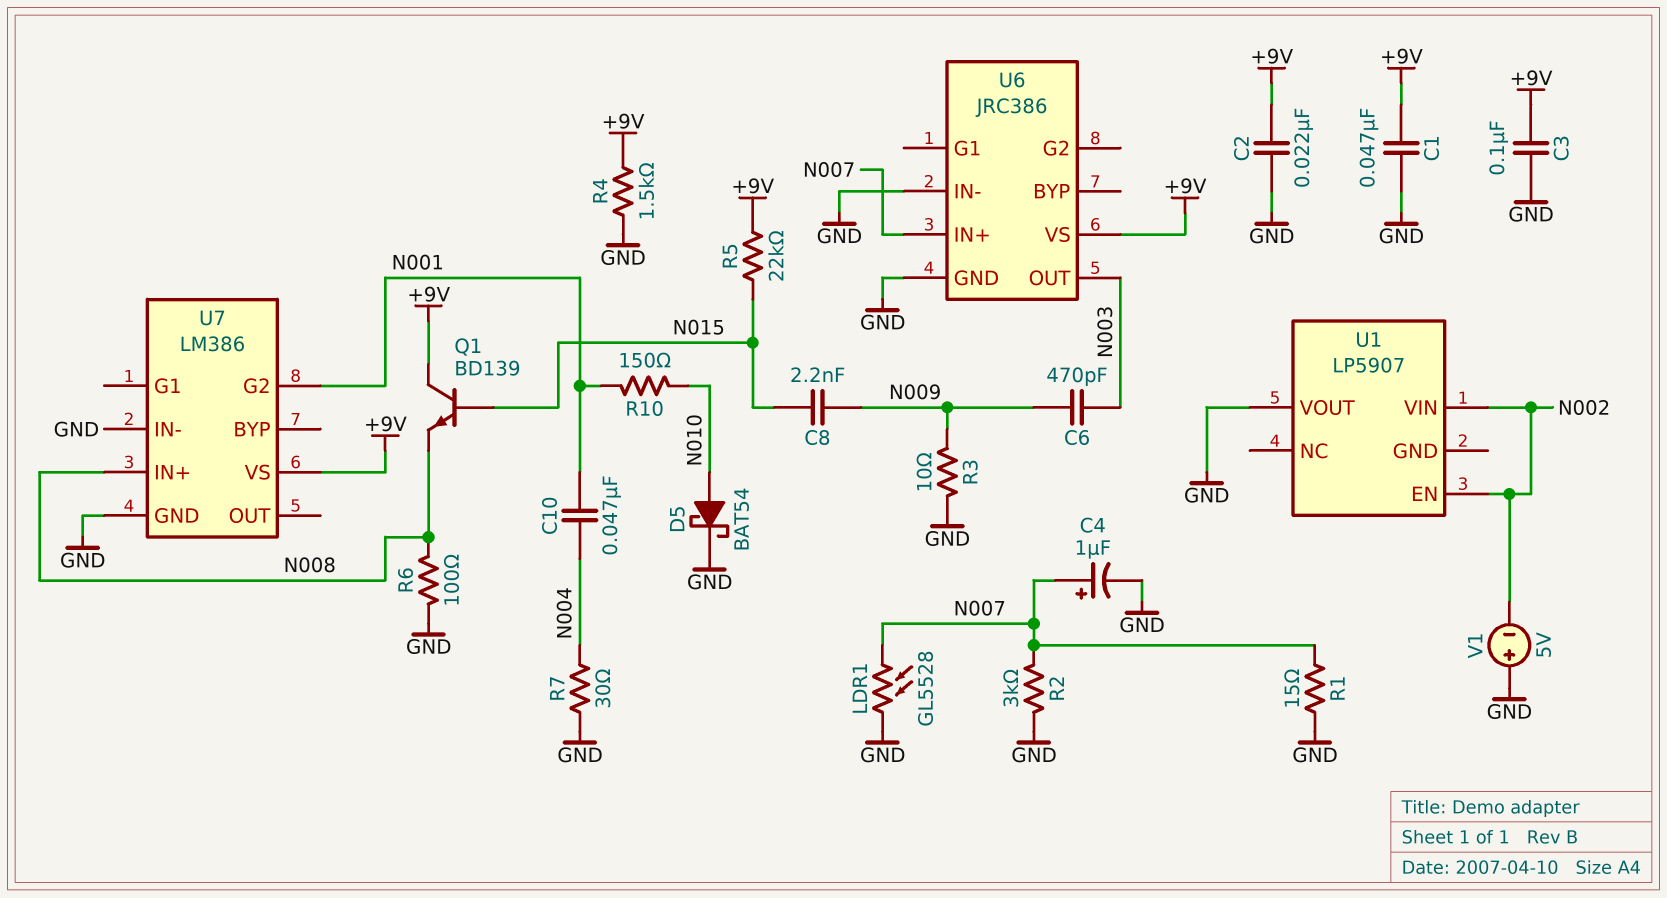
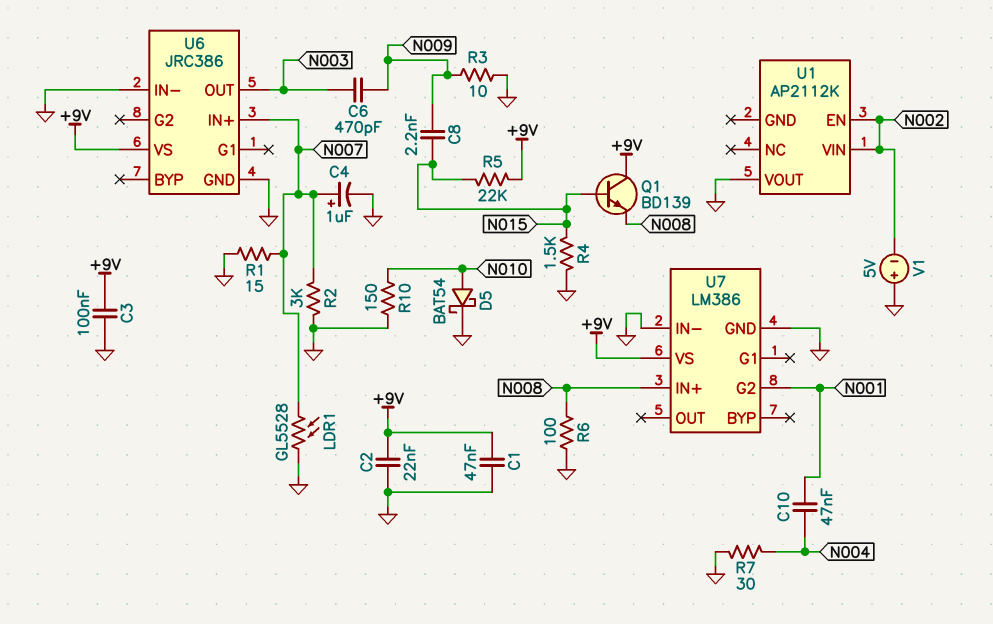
R4: 1.5k (+9V, GND) -> 1.5k (GND, N015)
R10: 150 (N001, N010) -> 150 (GND, N010)
U1: LP5907 -> AP2112K

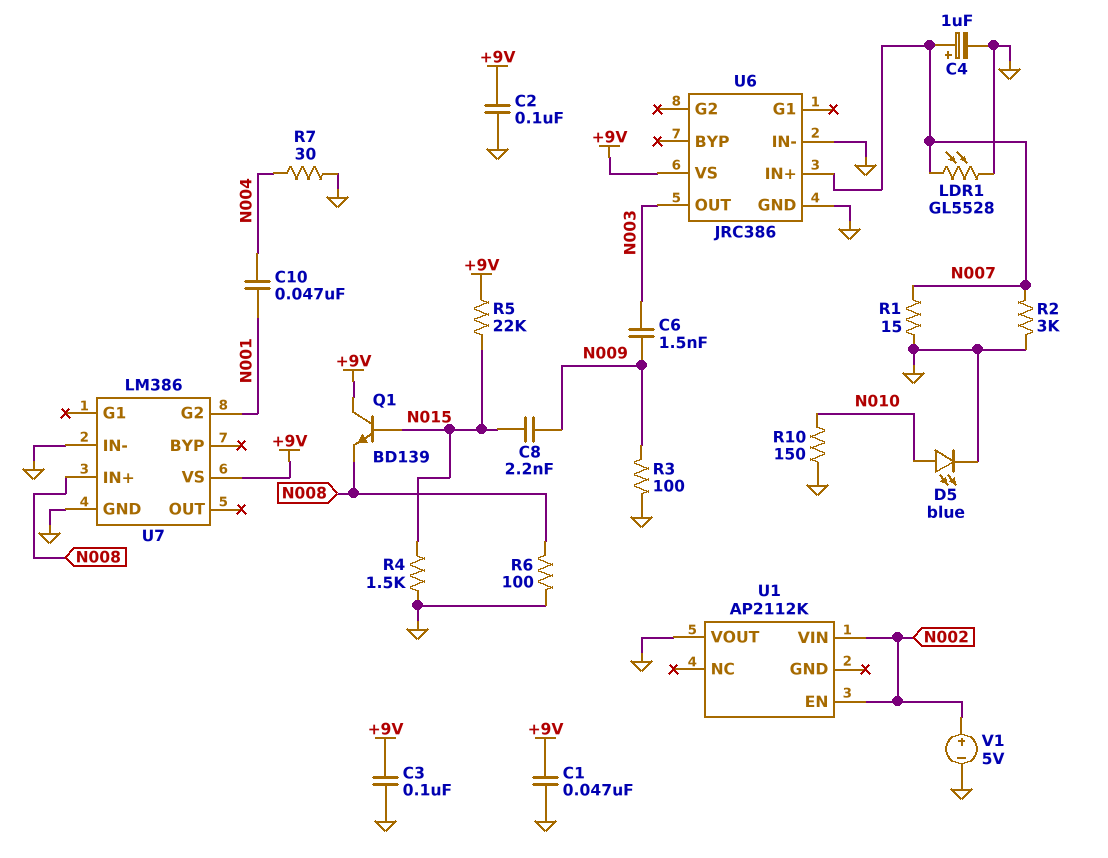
C2: 22nF (+9V, GND) -> 100nF (+9V, GND)
C6: 470pF (N003, N009) -> 1.5nF (N003, N009)
D5: schottky BAT54 (A N010, K GND) -> LED blue (A N010, K GND)
R3: 10 (GND, N009) -> 100 (GND, N009)
V1: 5V (plus GND, minus N002) -> 5V (plus N002, minus GND)

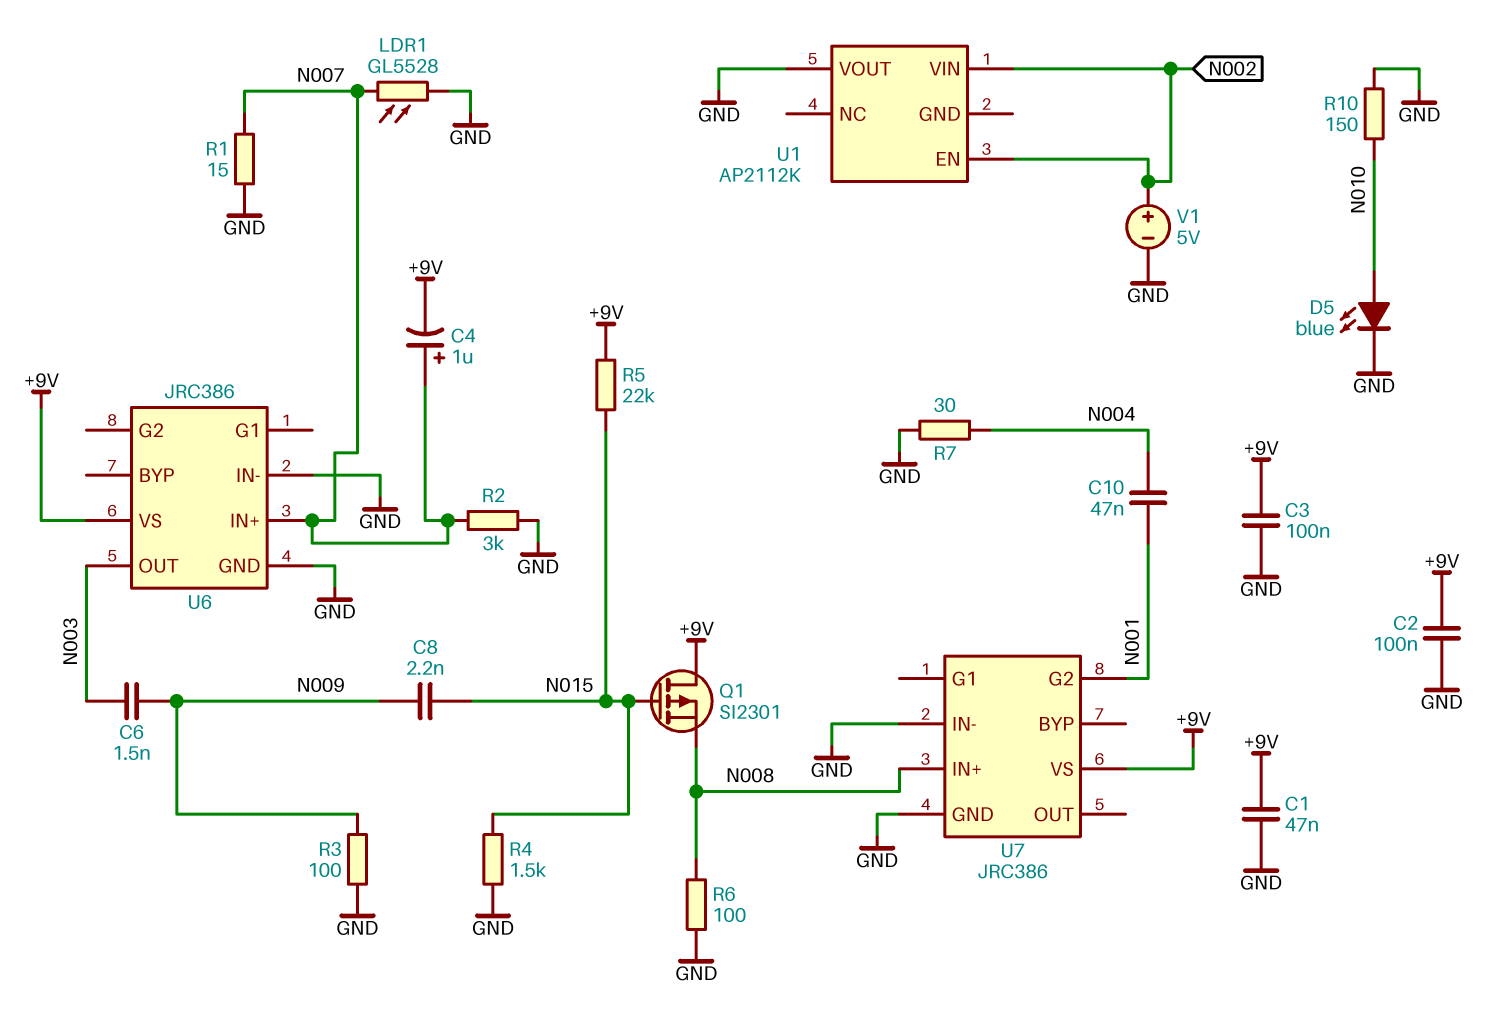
C4: 1uF (plus N007, minus GND) -> 1uF (plus N007, minus +9V)
Q1: NPN BD139 (B N015, C +9V, E N008) -> PMOS SI2301 (G N015, D +9V, S N008)
U7: LM386 -> JRC386

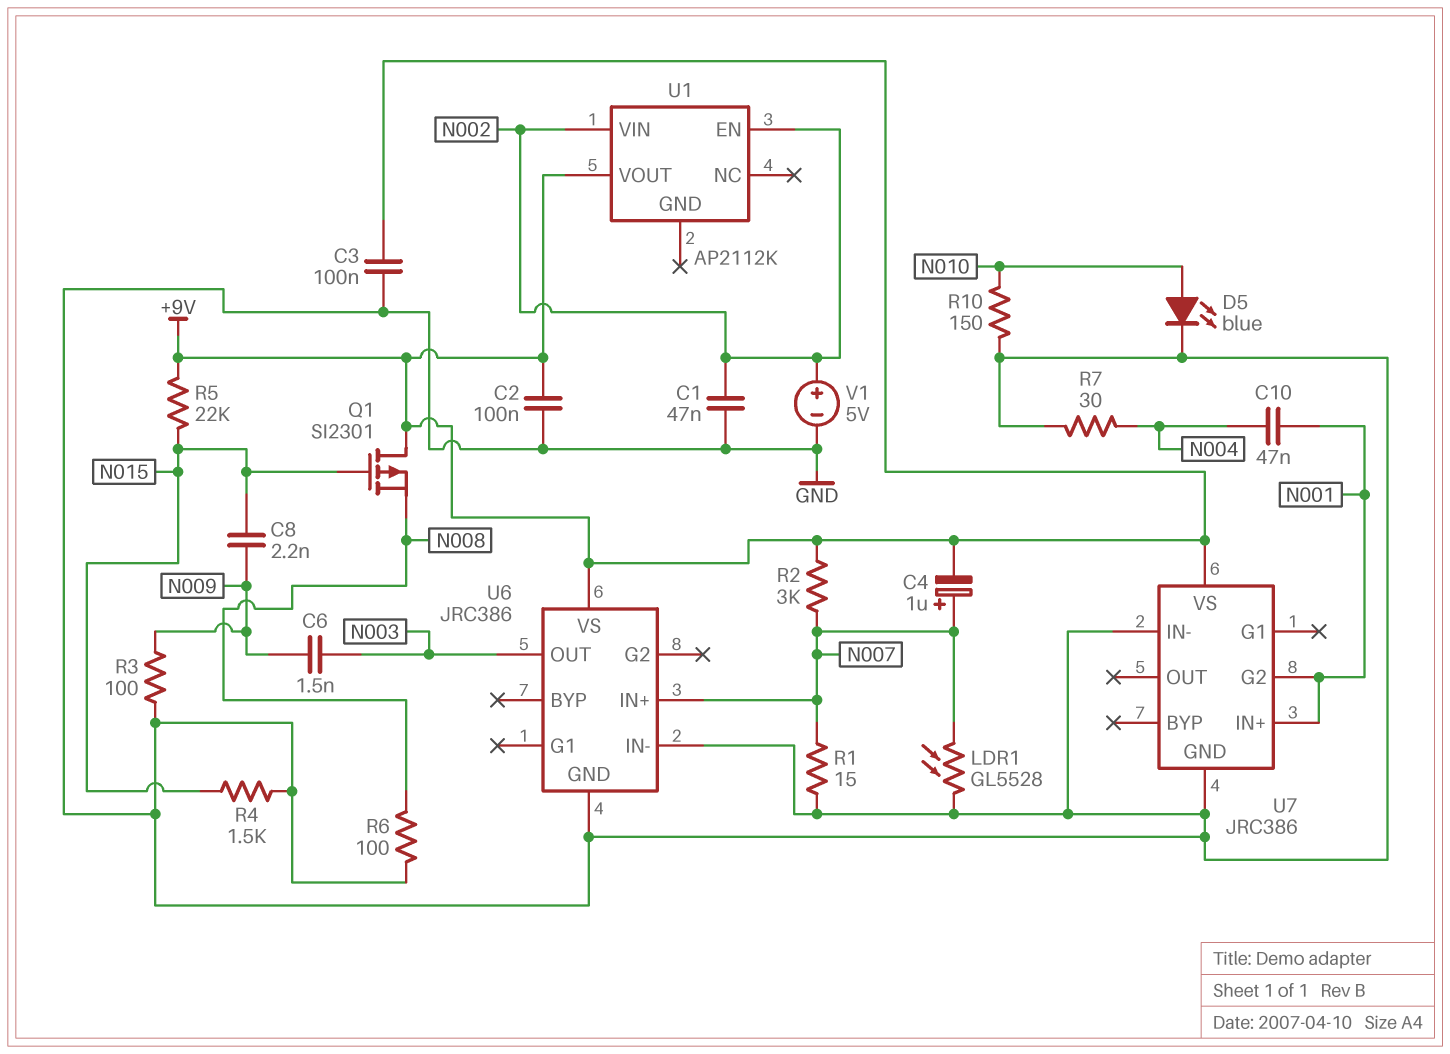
C1: 47nF (+9V, GND) -> 47nF (GND, N002)
R2: 3k (GND, N007) -> 3k (+9V, N007)
U1 pin VOUT: GND -> +9V
U7 pin IN+: N008 -> N001

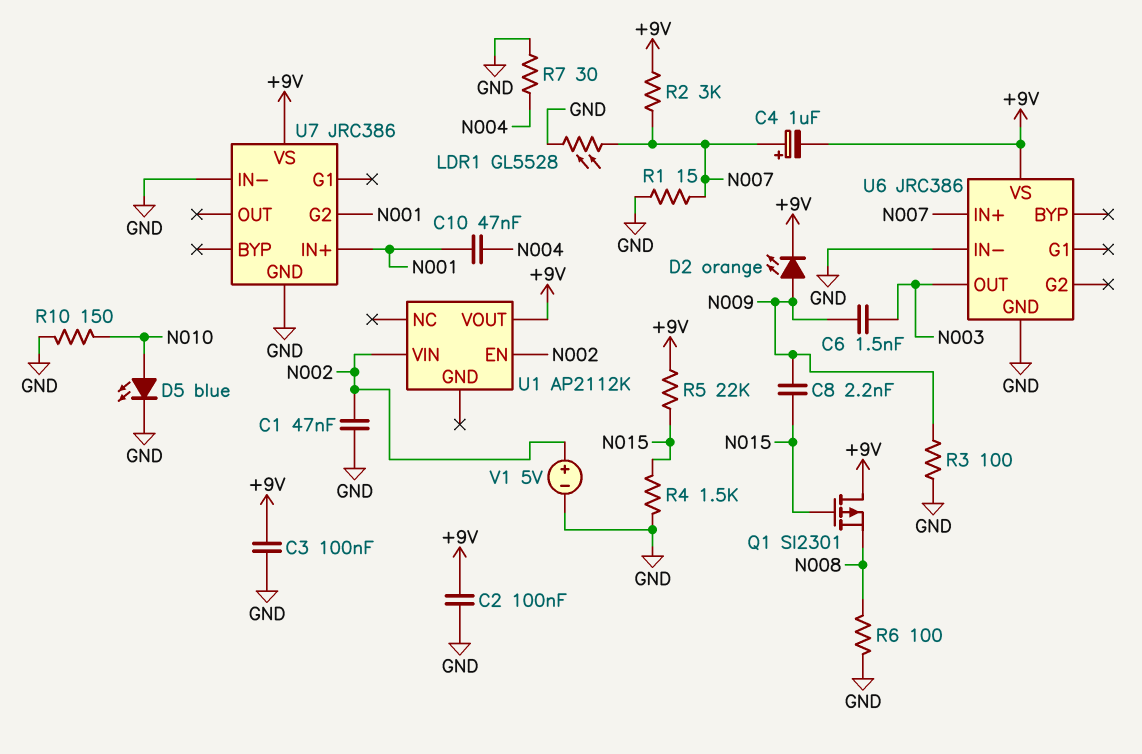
D2: none -> LED orange (A N009, K +9V)

